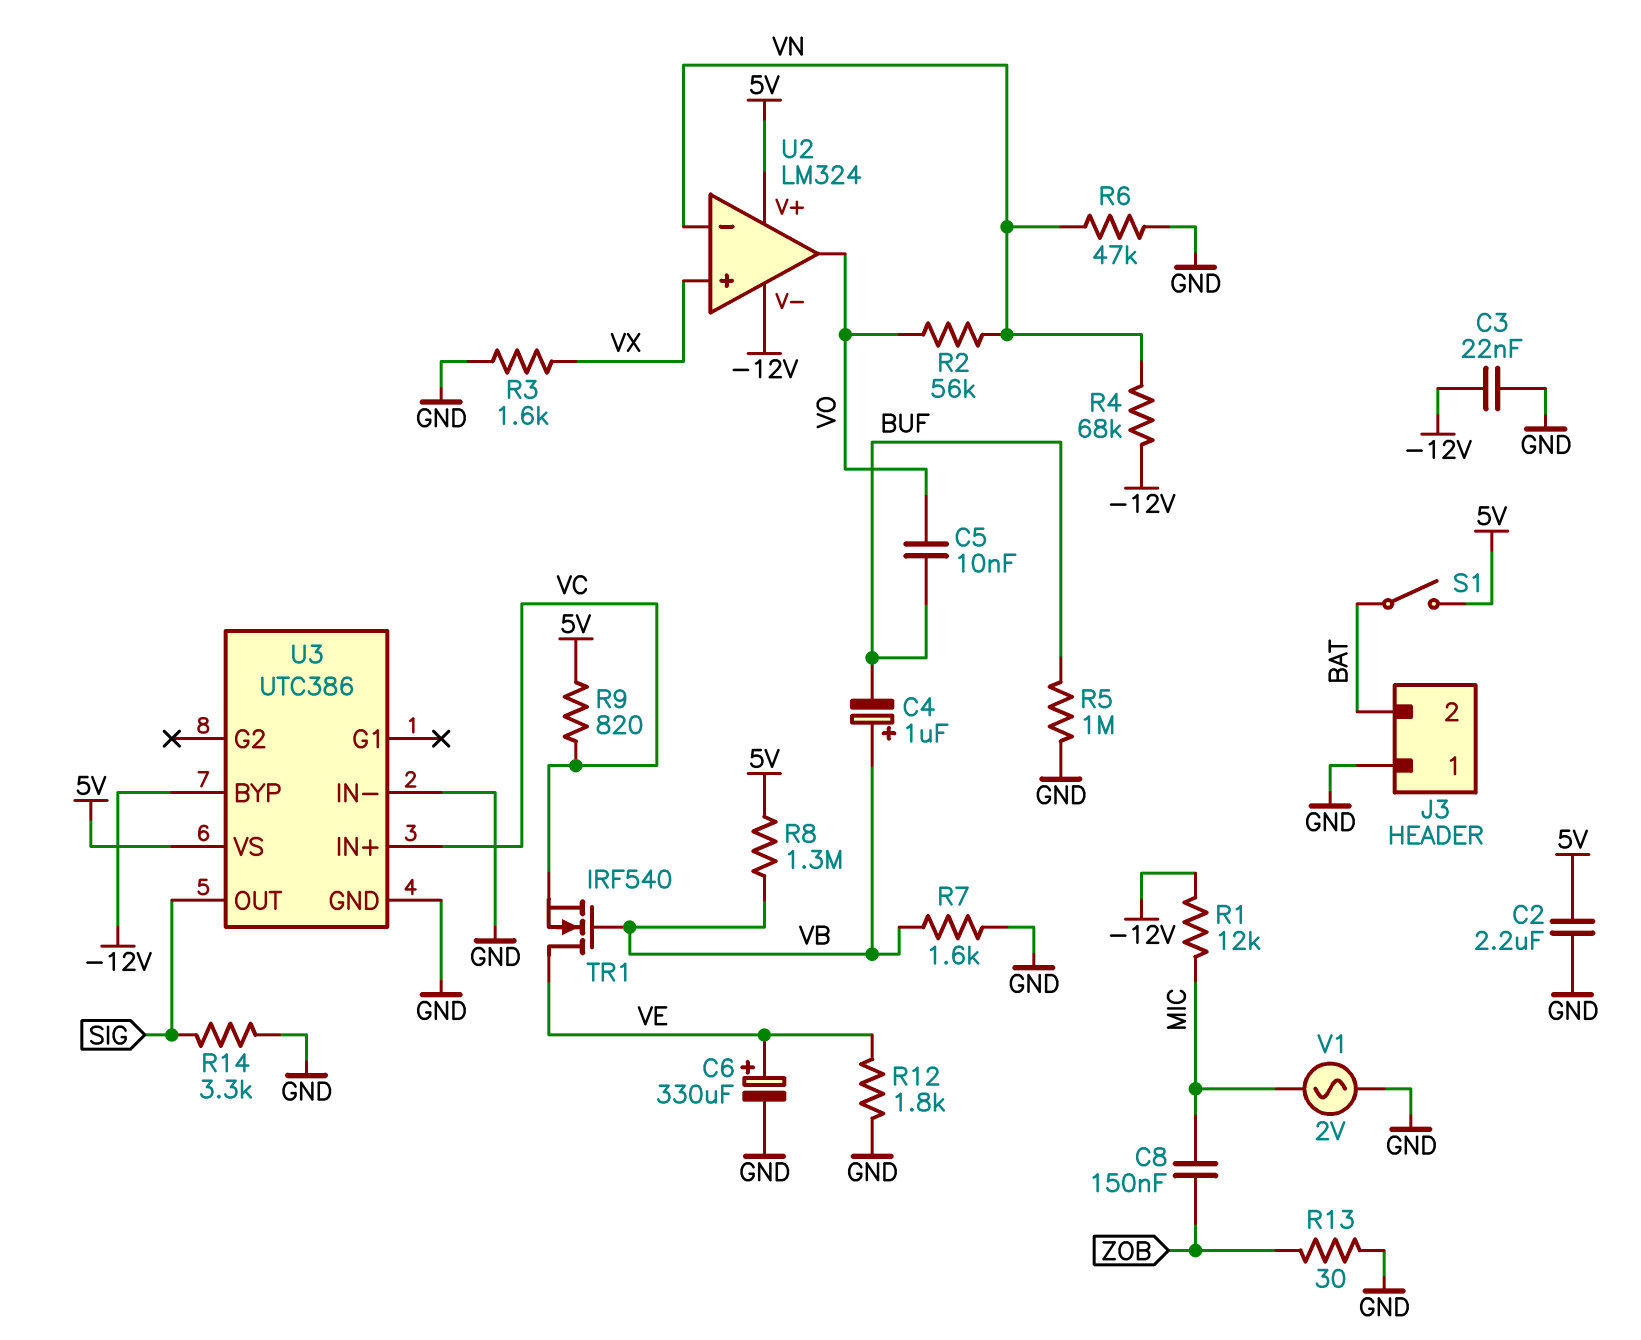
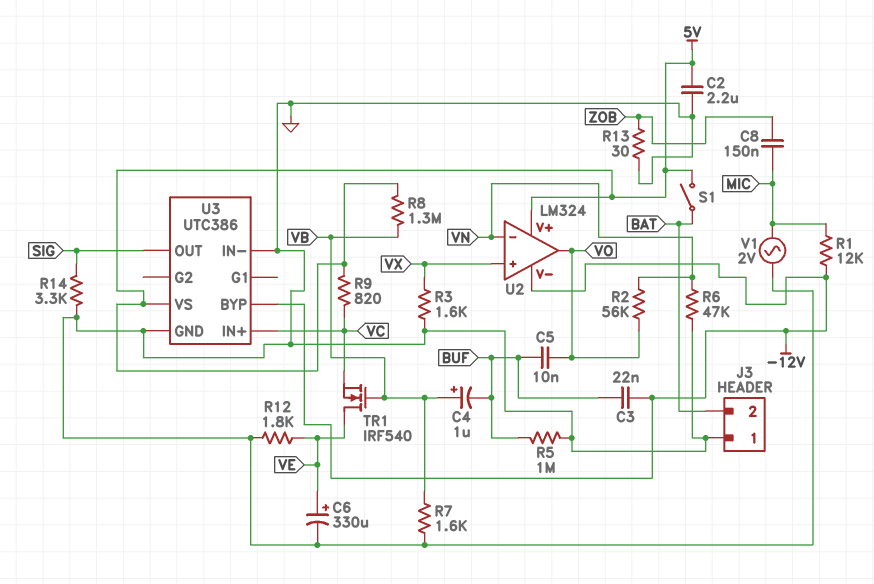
C3: 22nF (-12V, GND) -> 22nF (-12V, BUF)
R4: 68k (-12V, VN) -> none

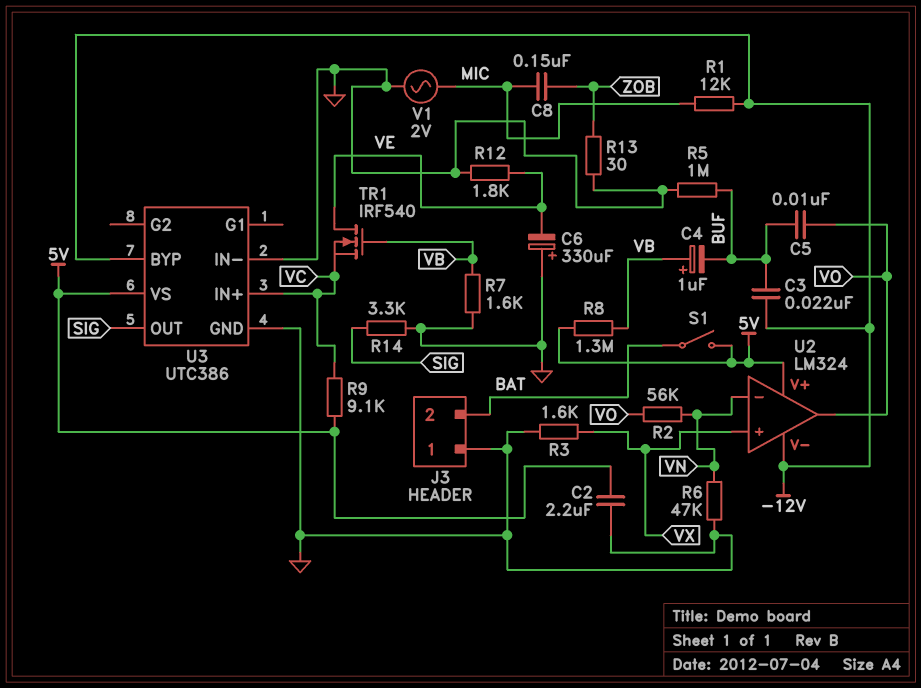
C6: 330uF (plus VE, minus GND) -> 330uF (plus GND, minus VE)
R9: 820 (5V, VC) -> 9.1k (5V, VC)

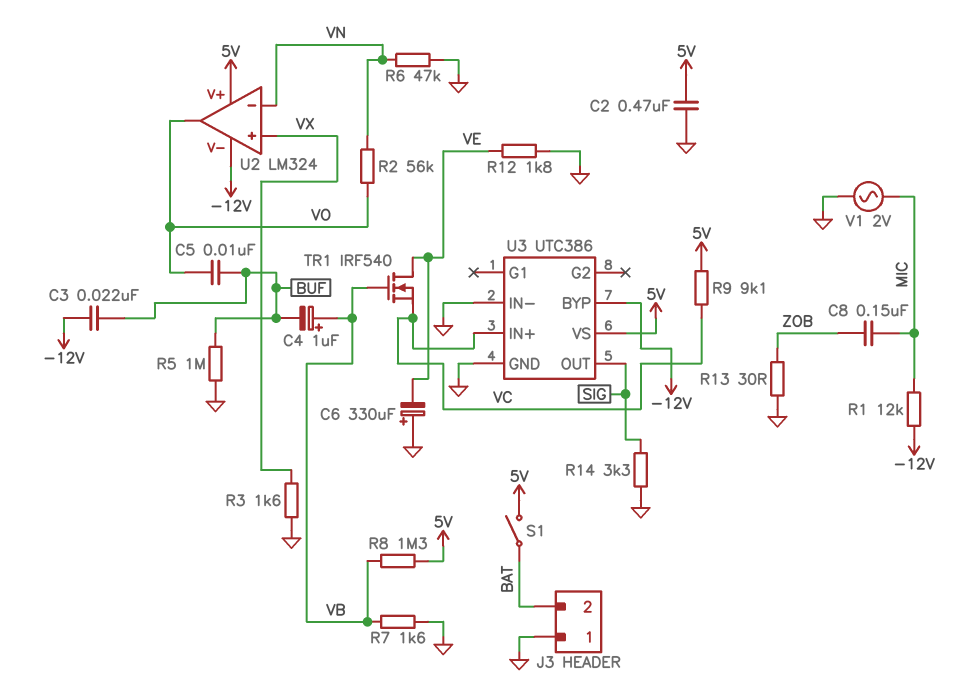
C2: 2.2uF (5V, GND) -> 470nF (5V, GND)

